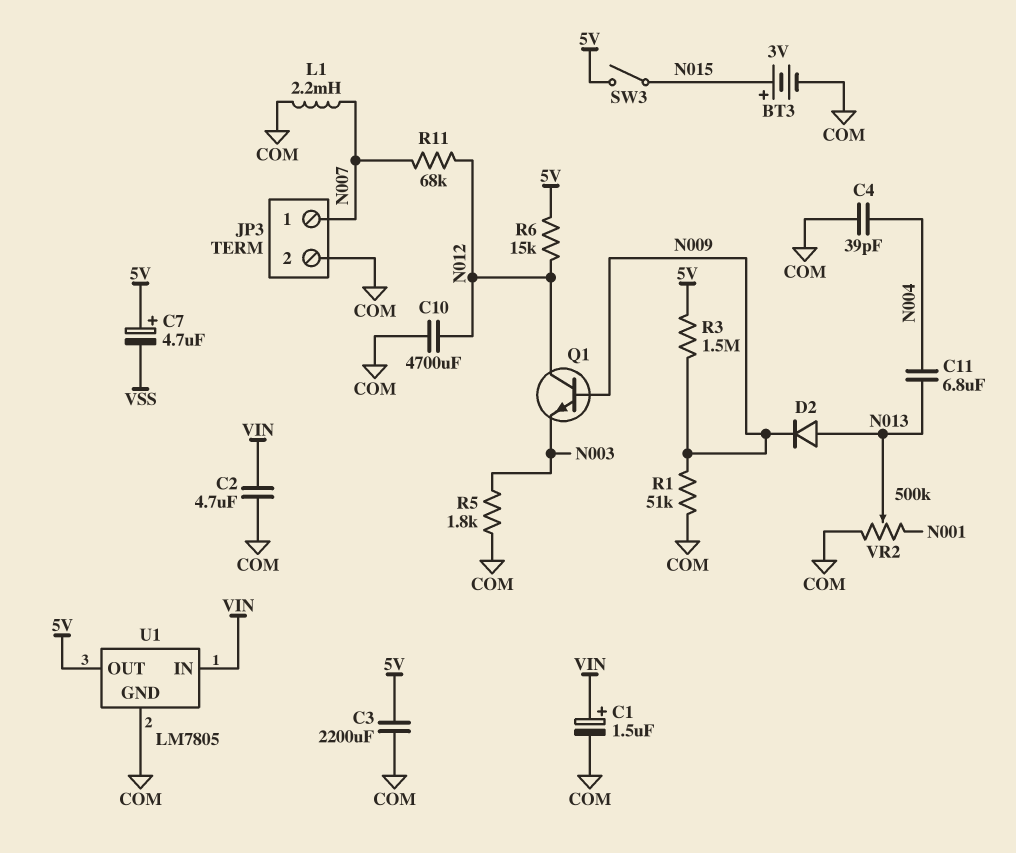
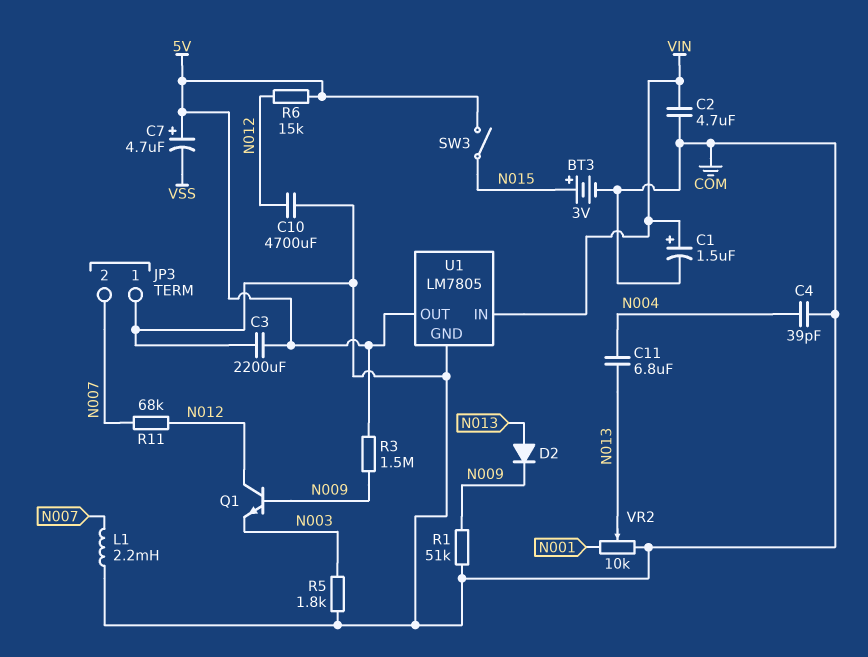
JP3 pin 1: N007 -> COM
JP3 pin 2: COM -> N007
VR2: 500k (COM, N001, wiper N013) -> 10k (COM, N001, wiper N013)

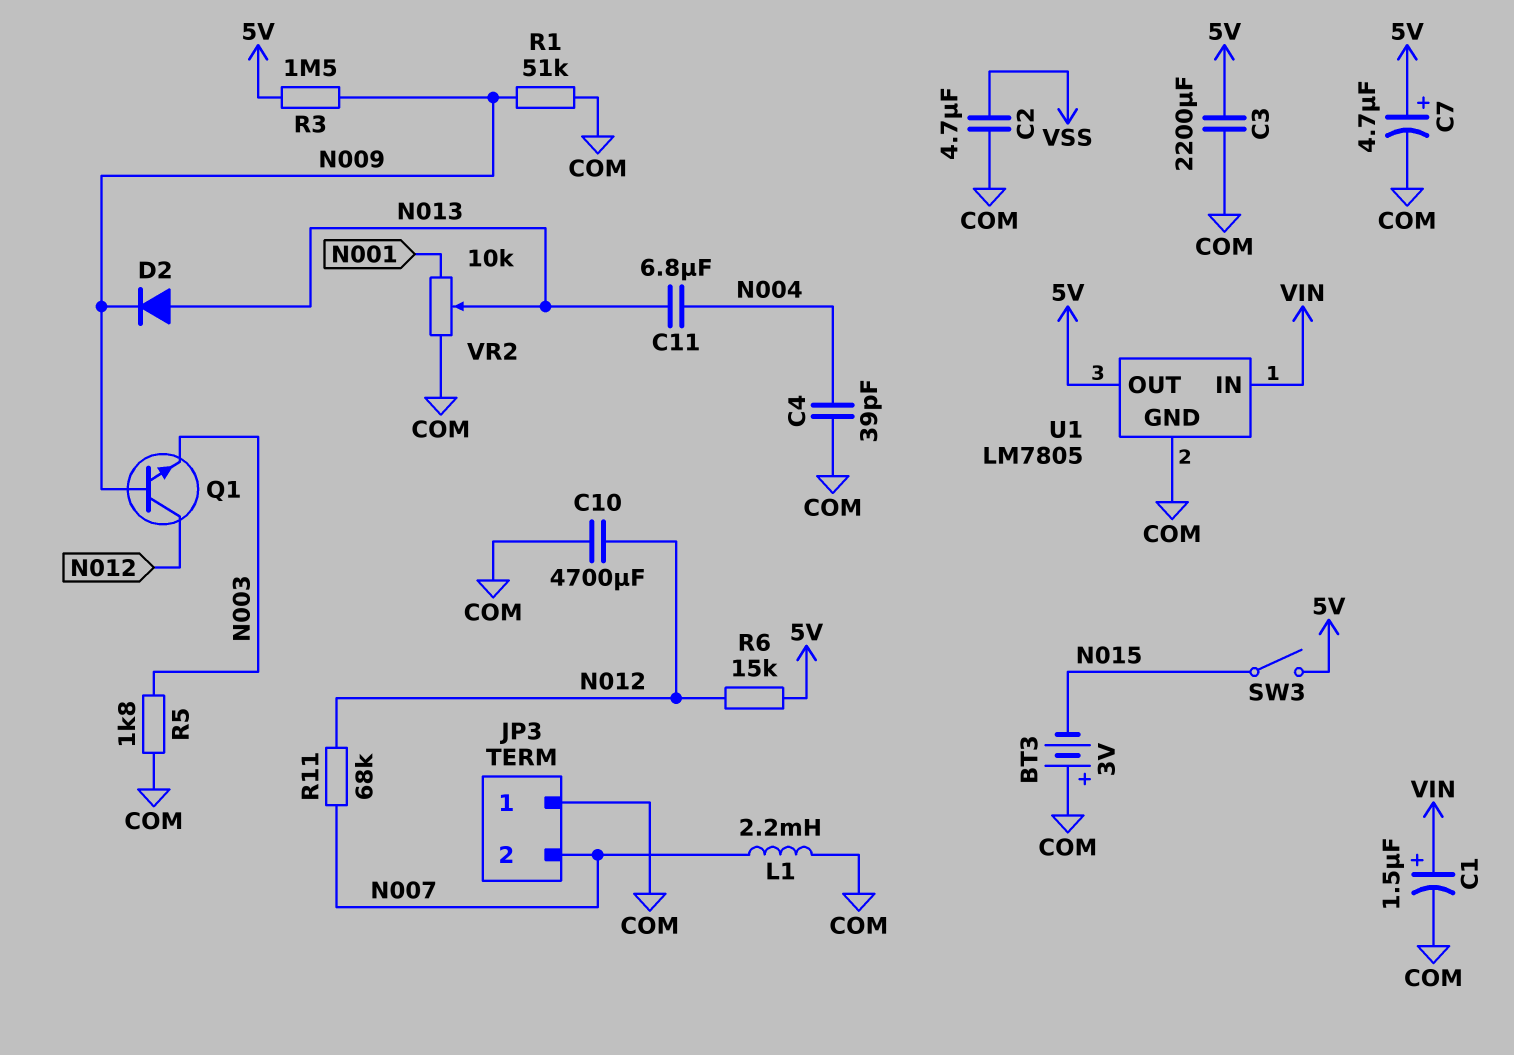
BT3: 3V (plus N015, minus COM) -> 3V (plus COM, minus N015)
C2: 4.7uF (COM, VIN) -> 4.7uF (COM, VSS)
C7: 4.7uF (plus 5V, minus VSS) -> 4.7uF (plus 5V, minus COM)

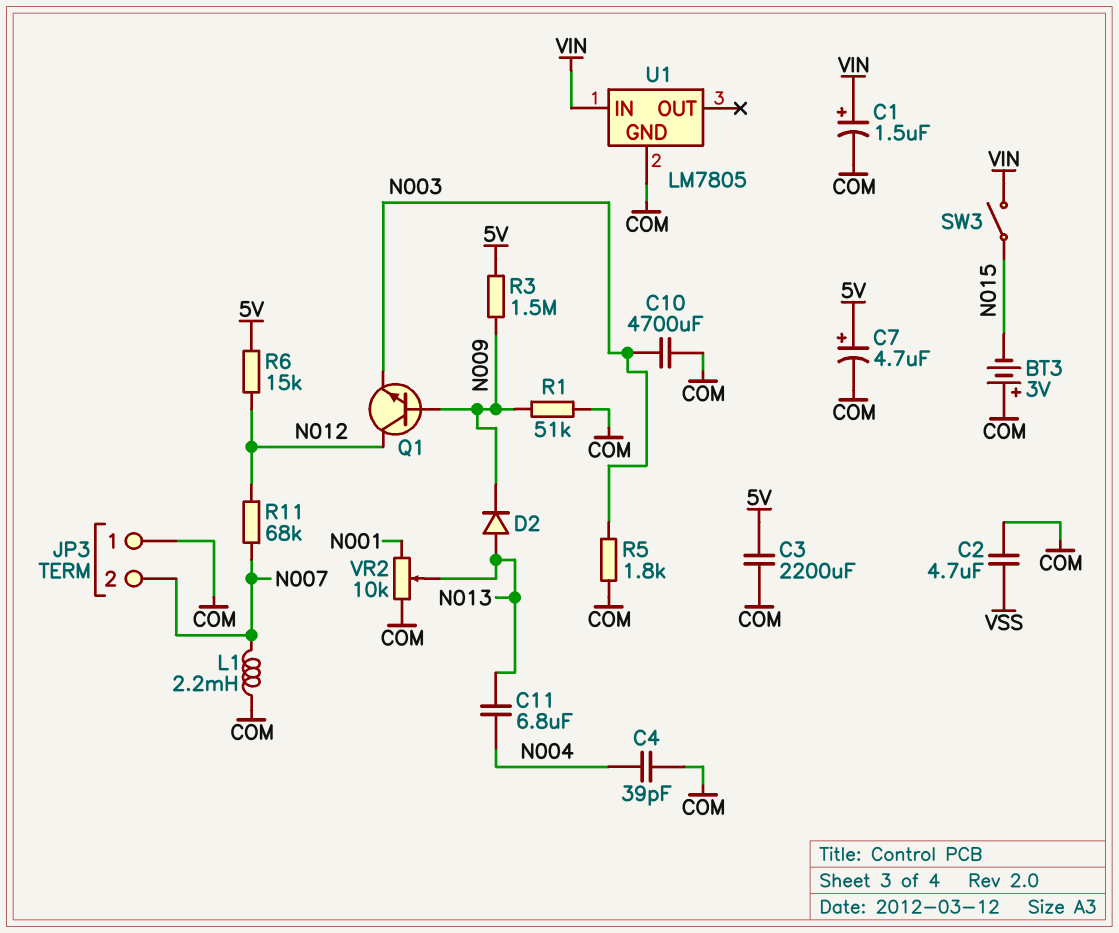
C10: 4700uF (COM, N012) -> 4700uF (COM, N003)
SW3: switch (5V, N015) -> switch (N015, VIN)
U1 pin OUT: 5V -> none

